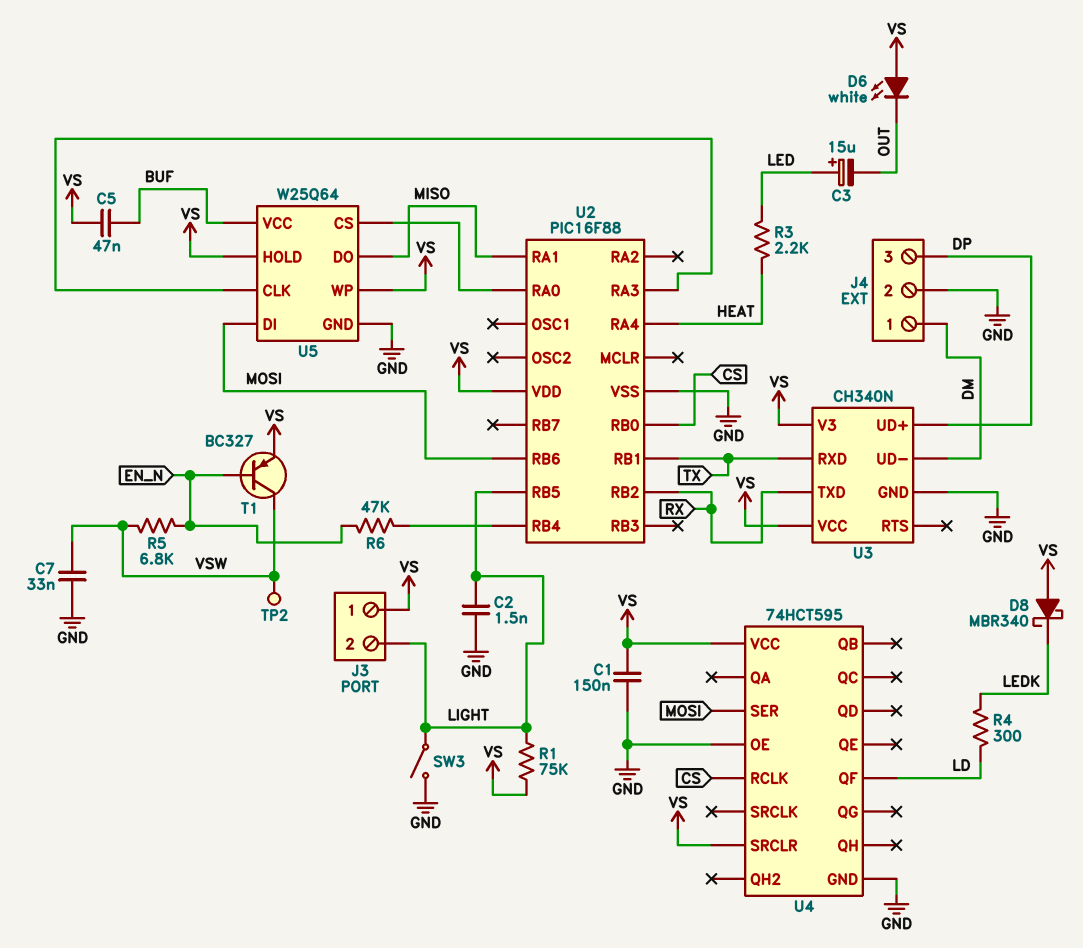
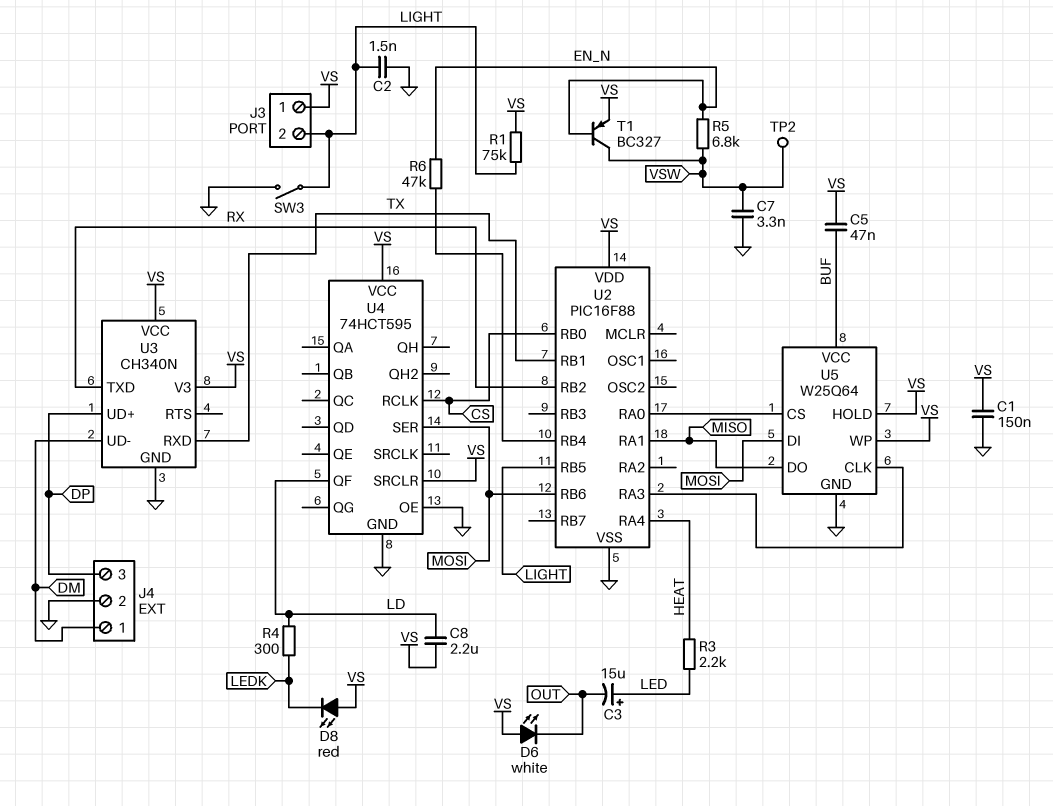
C7: 33nF (GND, VSW) -> 3.3nF (GND, VSW)
C8: none -> 2.2uF (LD, VS)
D8: schottky MBR340 (A VS, K LEDK) -> LED red (A VS, K LEDK)

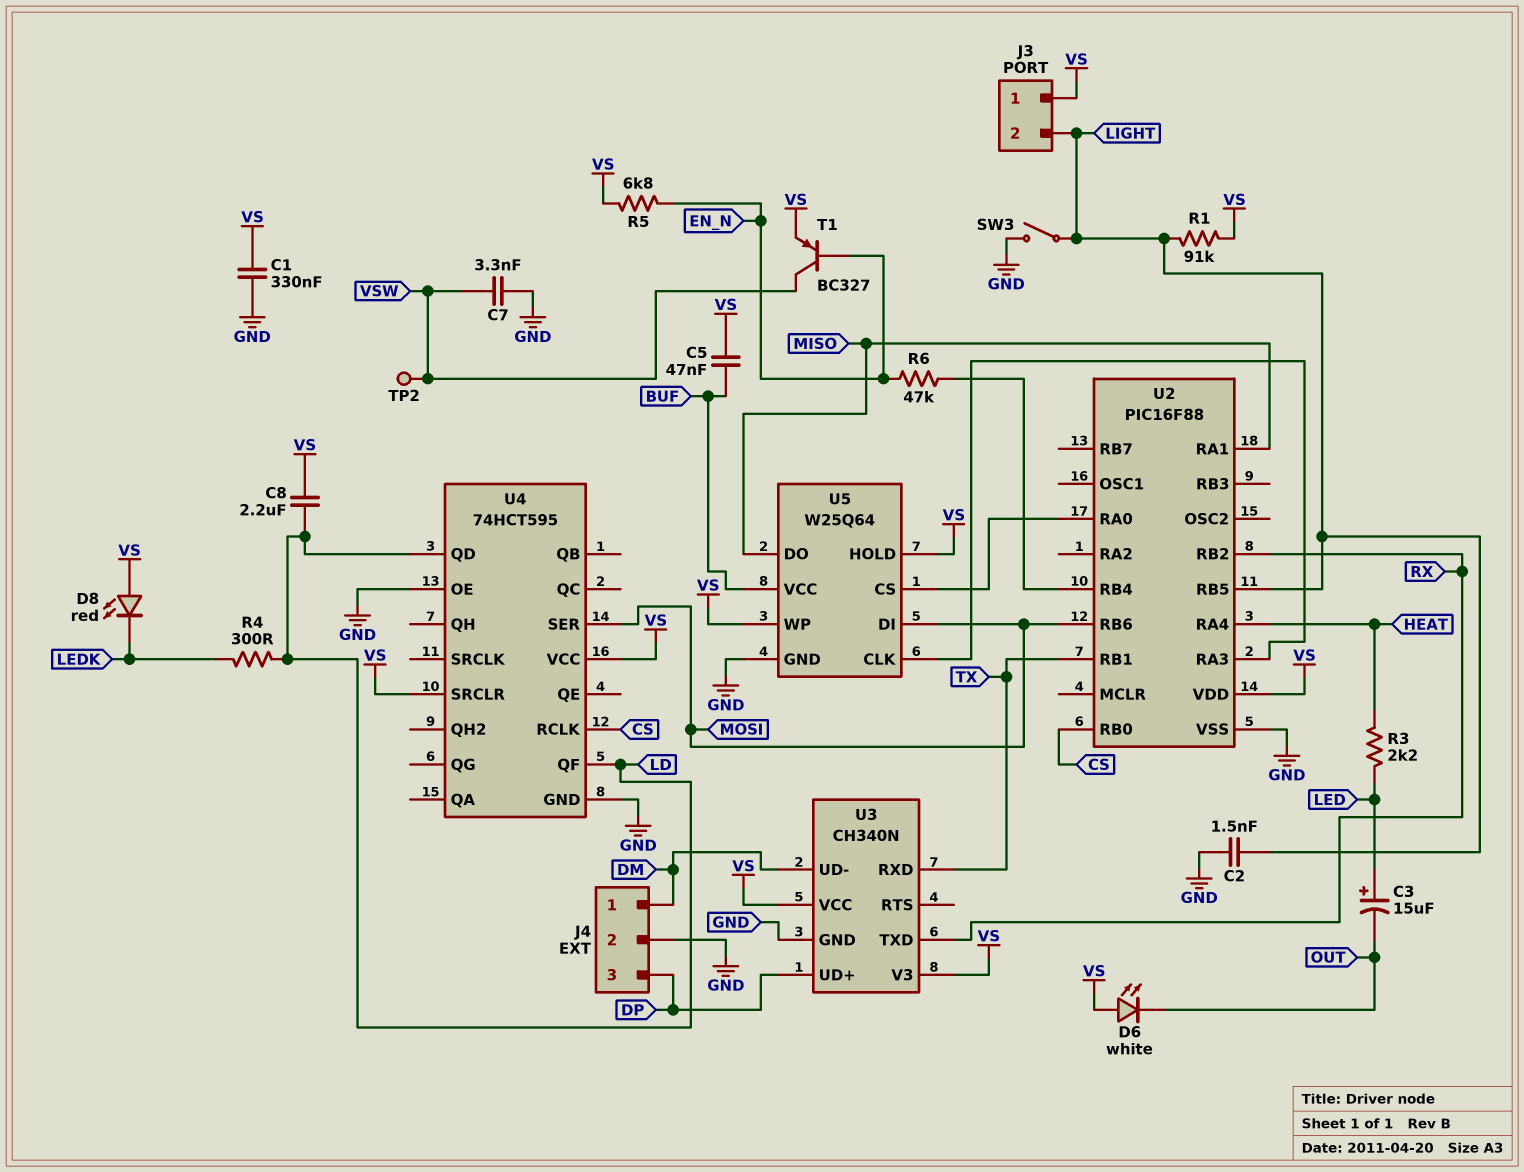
C1: 150nF (GND, VS) -> 330nF (GND, VS)
R1: 75k (LIGHT, VS) -> 91k (LIGHT, VS)
R5: 6.8k (EN_N, VSW) -> 6.8k (EN_N, VS)
U4 pin QD: none -> LD

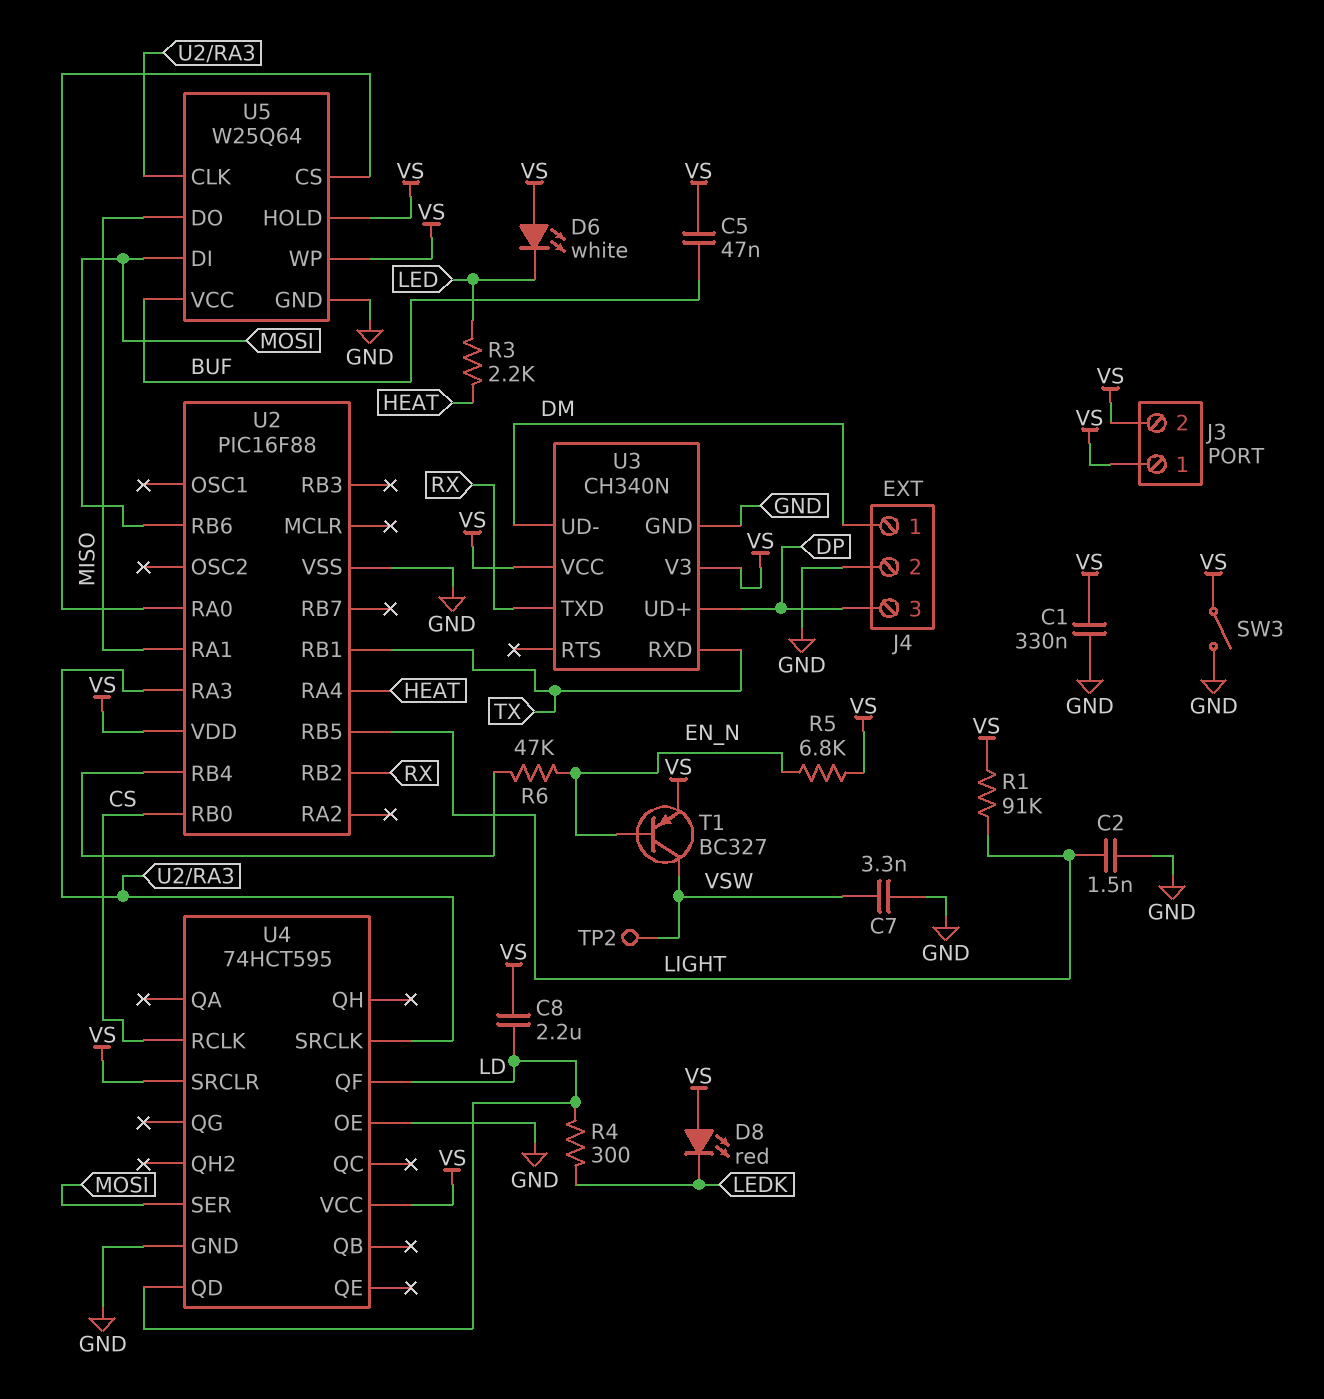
C3: 15uF (plus LED, minus OUT) -> none
D6: LED white (A VS, K OUT) -> LED white (A VS, K LED)
J3 pin 2: LIGHT -> VS
SW3: switch (GND, LIGHT) -> switch (GND, VS)
U4 pin SRCLK: none -> U2/RA3

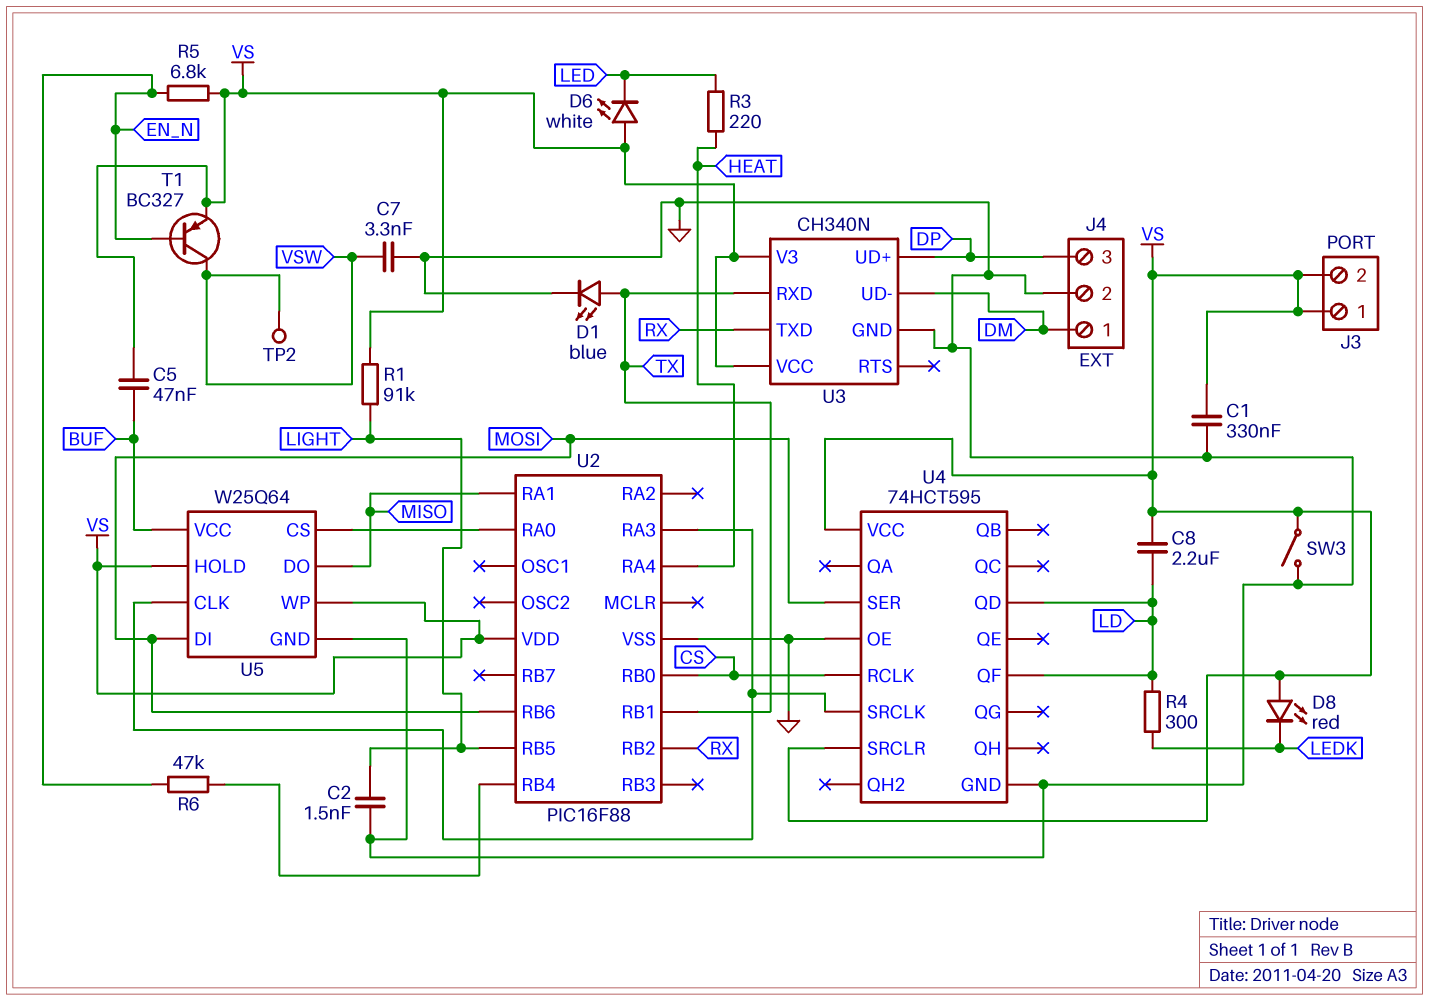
D1: none -> LED blue (A TX, K GND)
R3: 2.2k (HEAT, LED) -> 220 (HEAT, LED)

